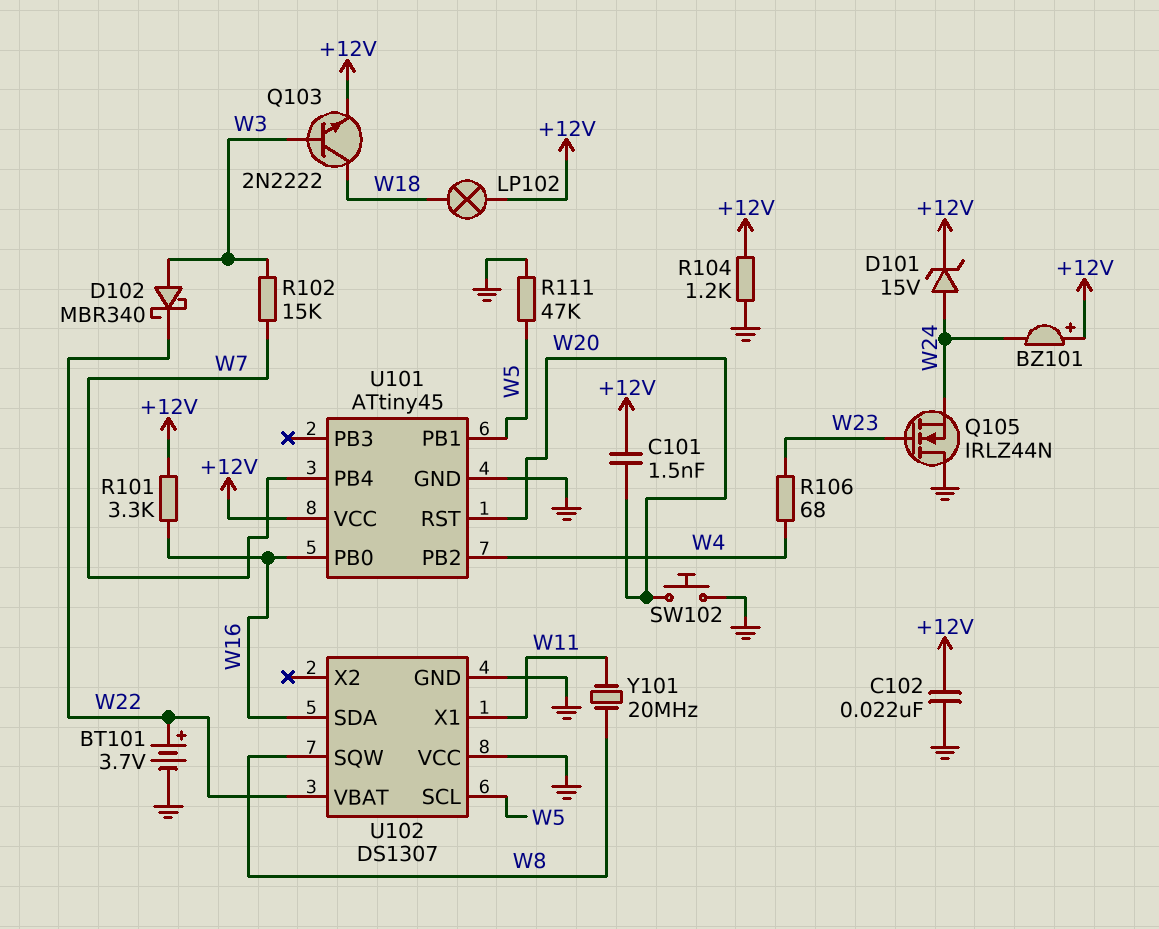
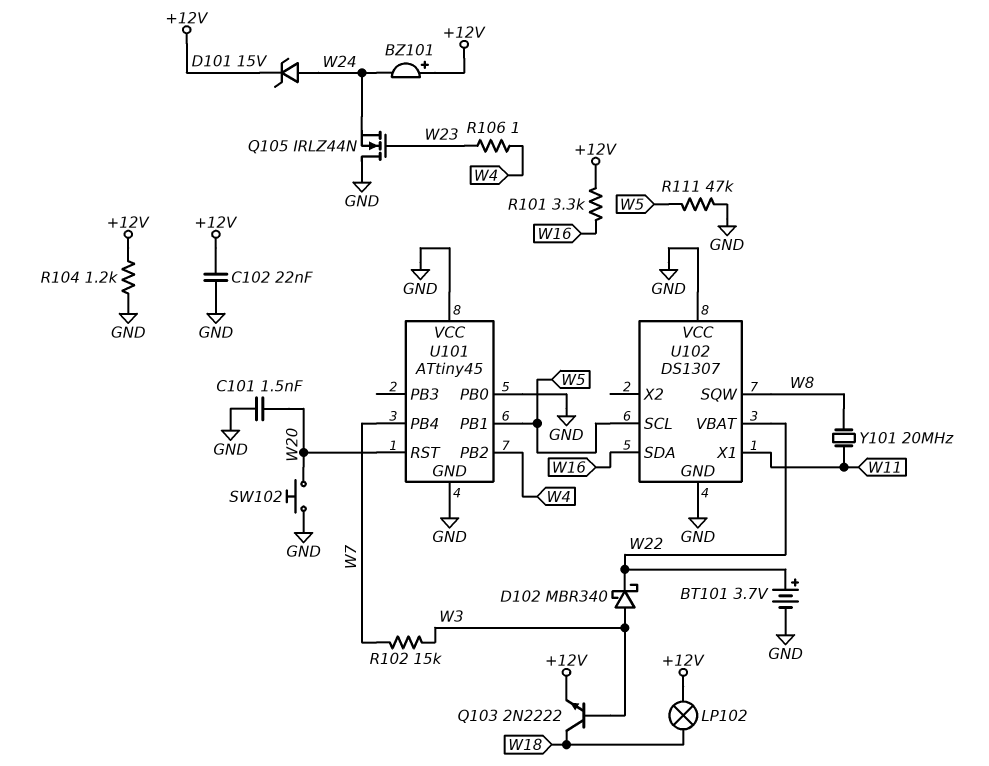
C101: 1.5nF (+12V, W20) -> 1.5nF (GND, W20)
R106: 68 (W4, W23) -> 1 (W4, W23)
U101 pin PB0: W16 -> GND
U101 pin VCC: +12V -> GND

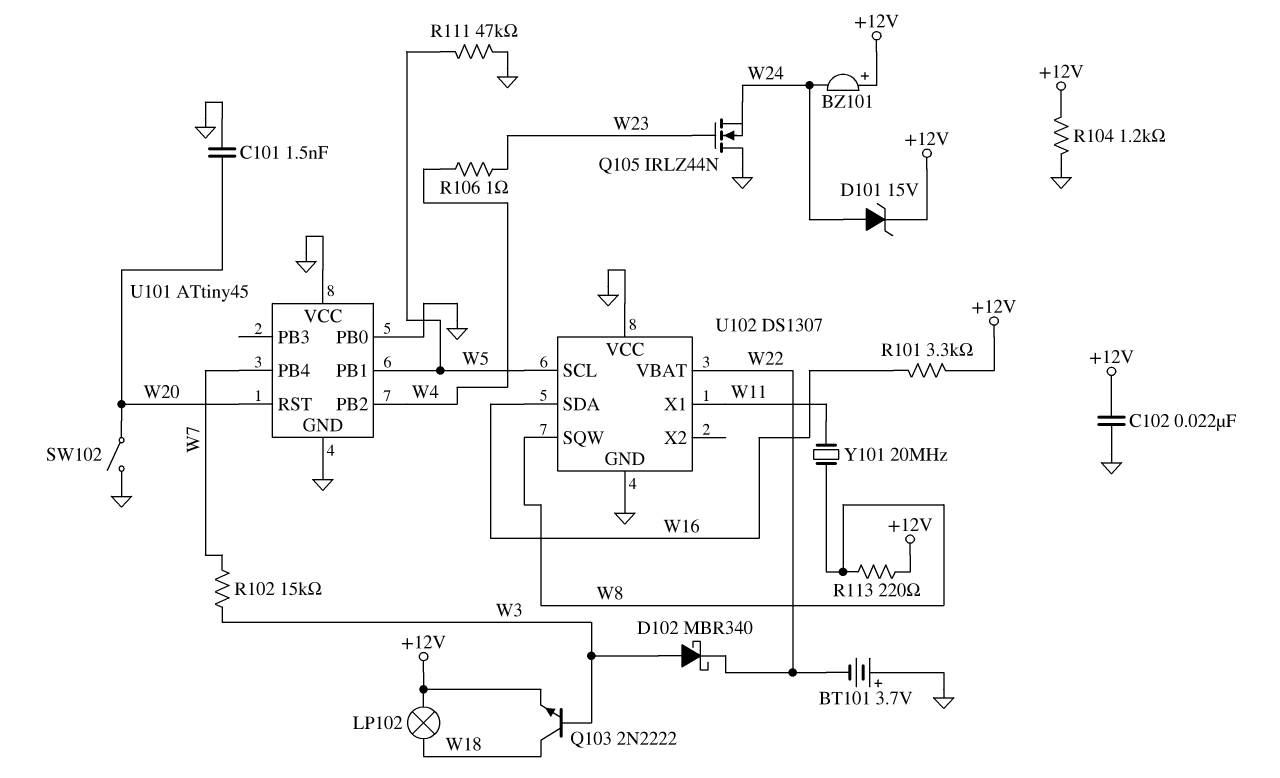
BT101: 3.7V (plus W22, minus GND) -> 3.7V (plus GND, minus W22)
R113: none -> 220 (+12V, W8)
SW102: button (GND, W20) -> switch (GND, W20)

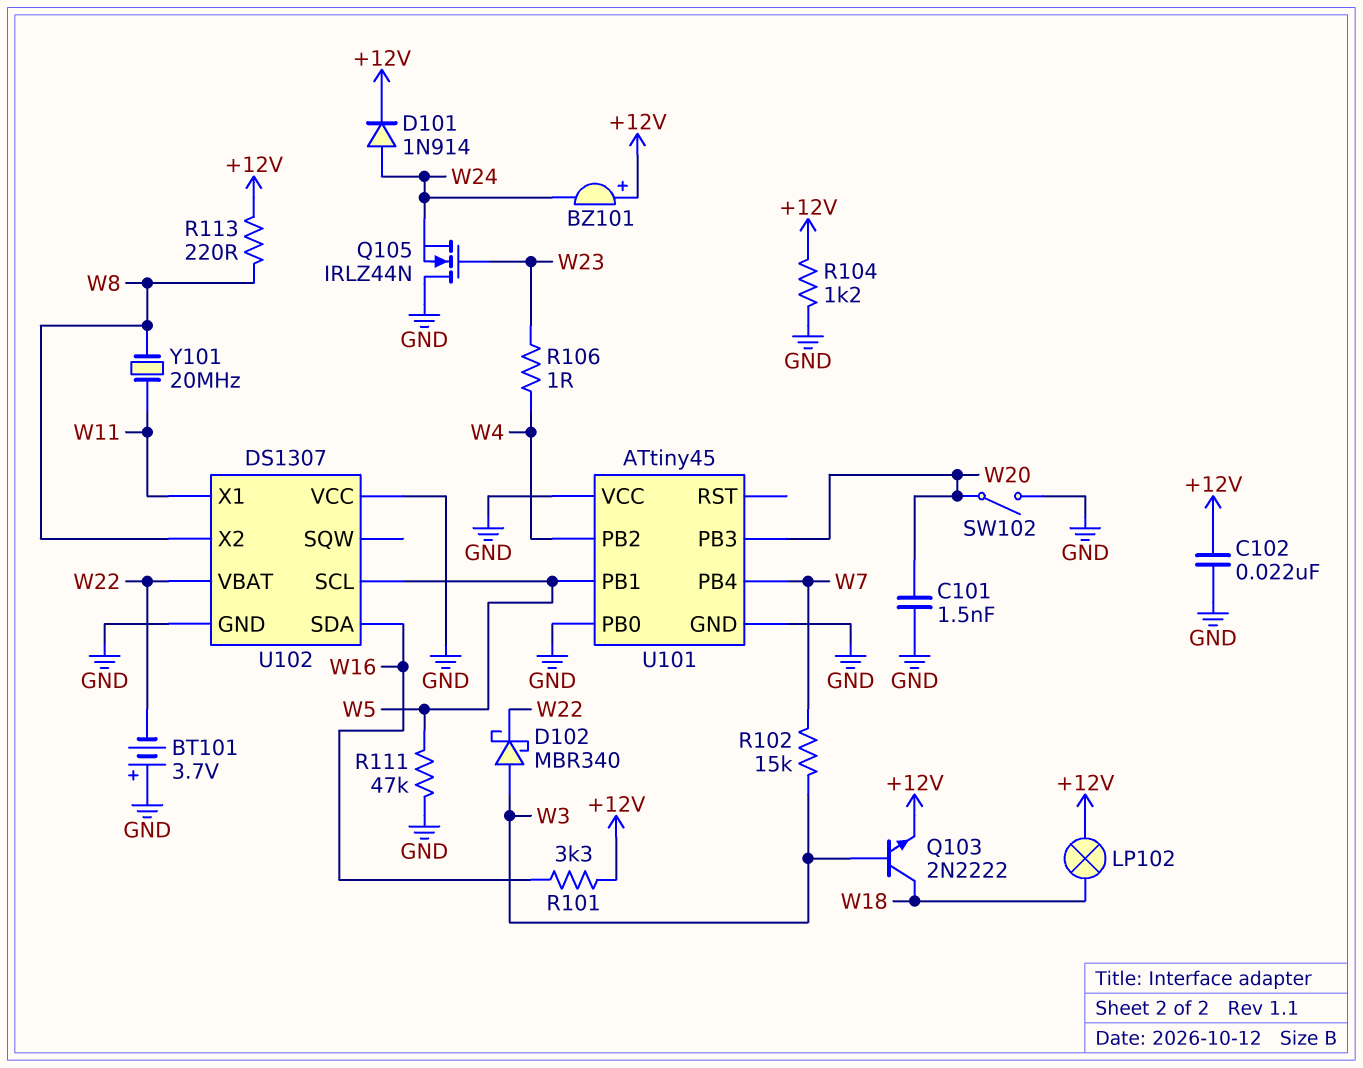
D101: zener 15V (A W24, K +12V) -> diode 1N914 (A W24, K +12V)
U101 pin PB3: none -> W20
U101 pin RST: W20 -> none
U102 pin SQW: W8 -> none
U102 pin X2: none -> W8

